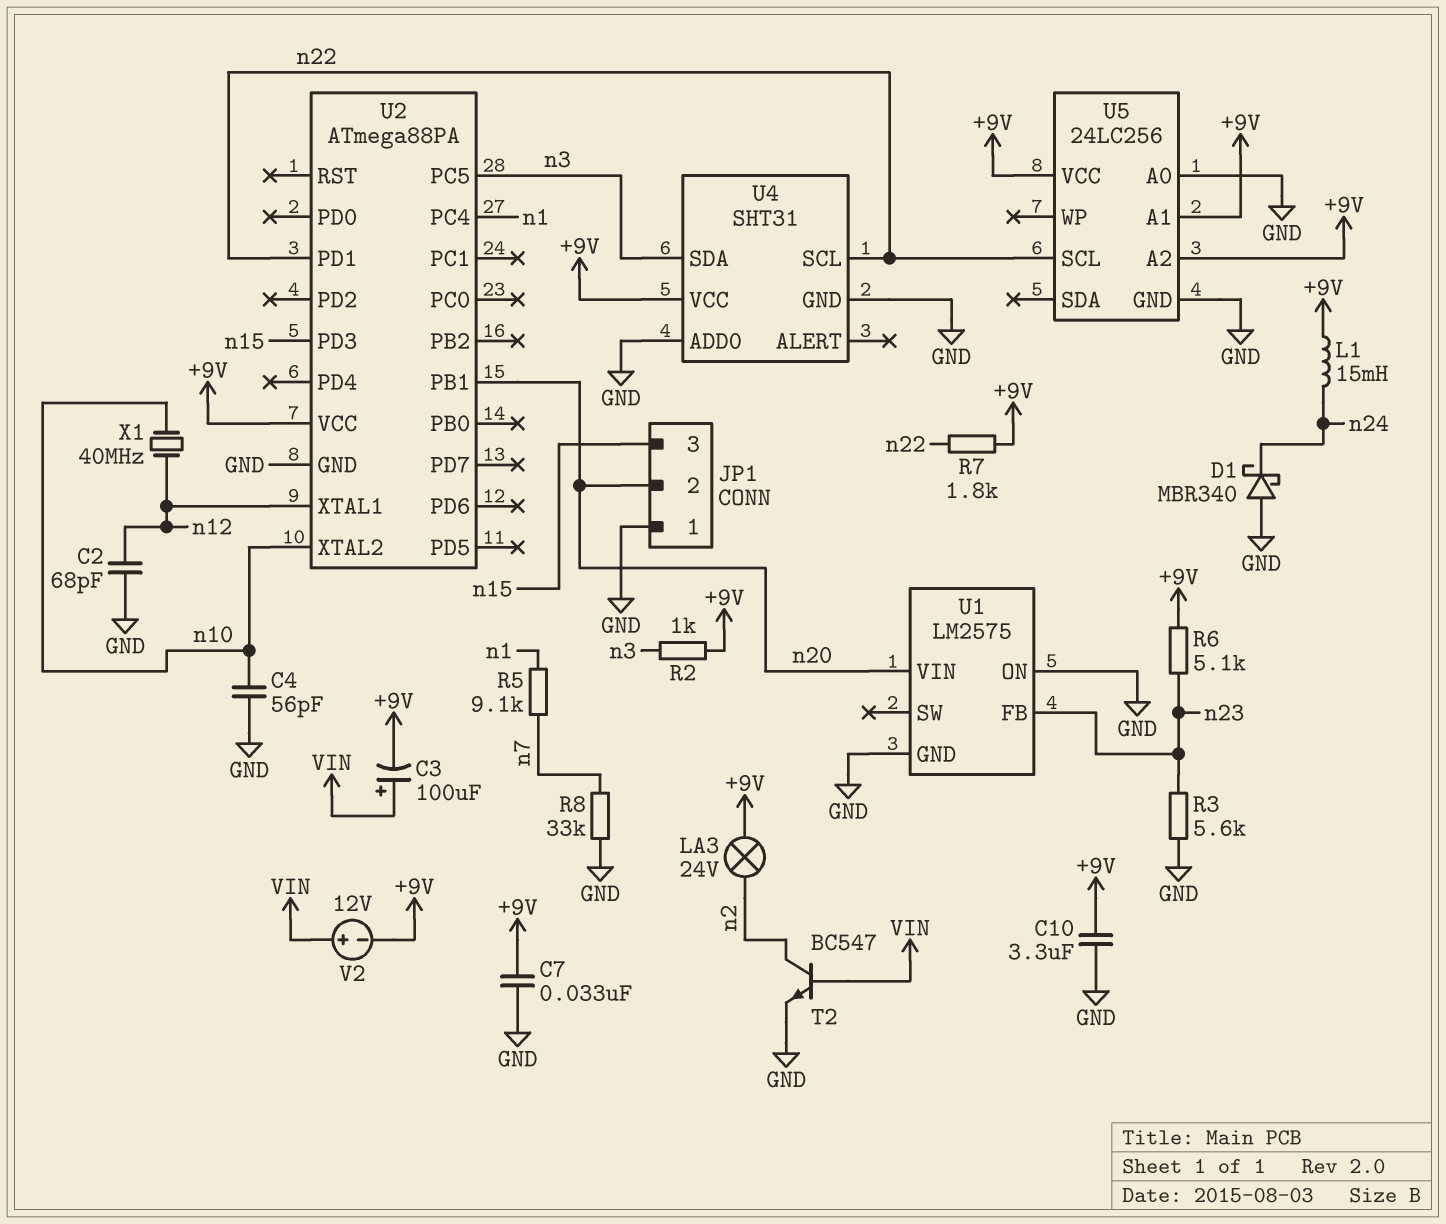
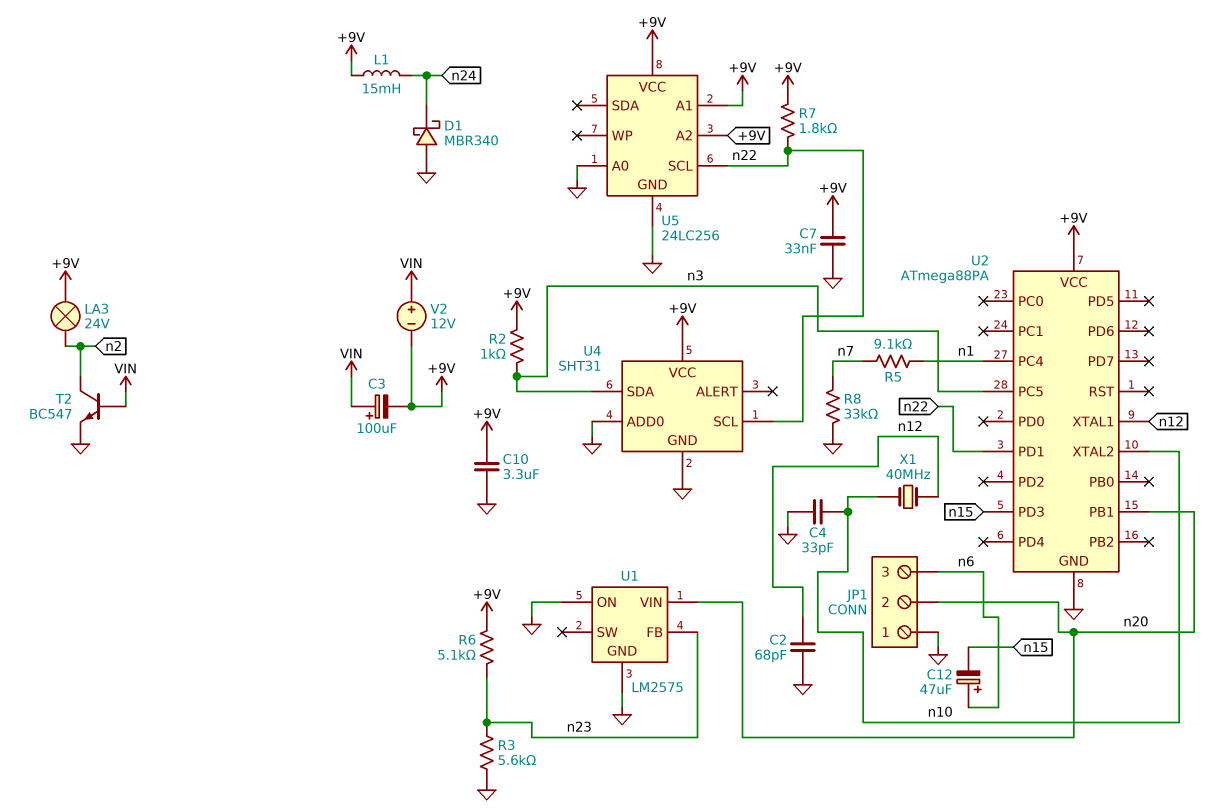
C4: 56pF (GND, n10) -> 33pF (GND, n10)
C12: none -> 47uF (plus n6, minus n15)
JP1 pin 3: n15 -> n6

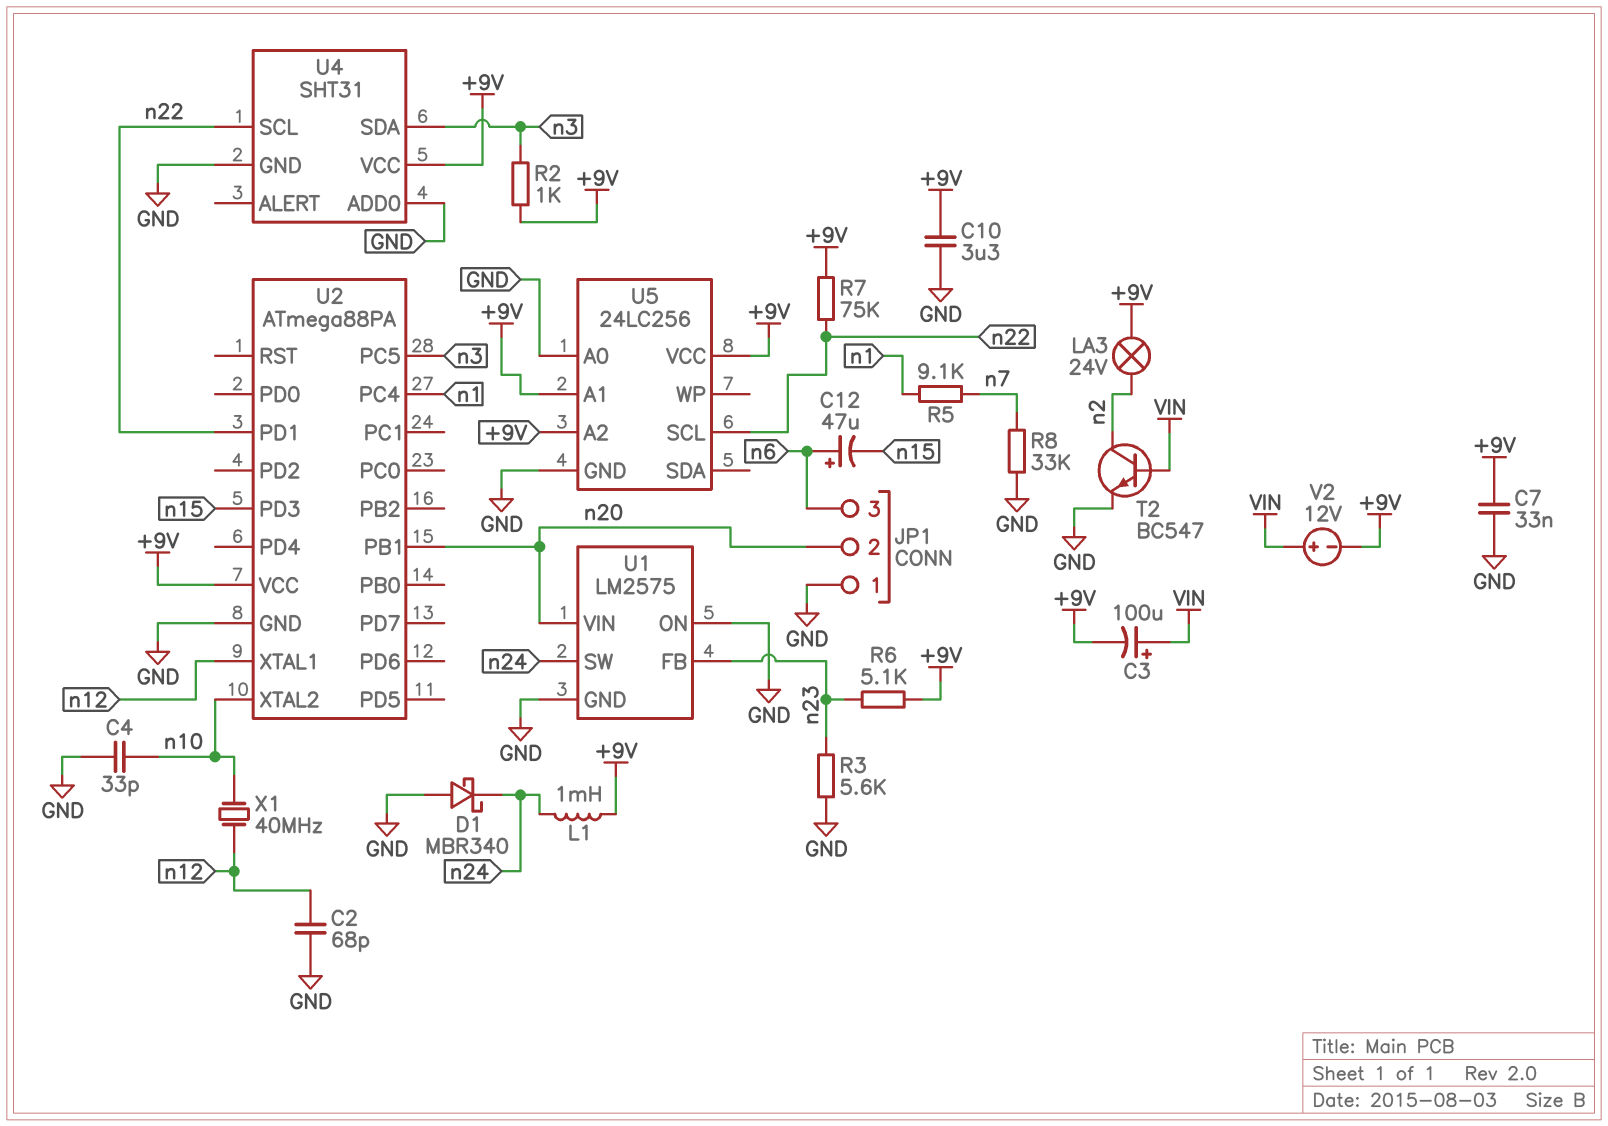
L1: 15mH (+9V, n24) -> 1mH (+9V, n24)
R7: 1.8k (+9V, n22) -> 75k (+9V, n22)
U1 pin SW: none -> n24

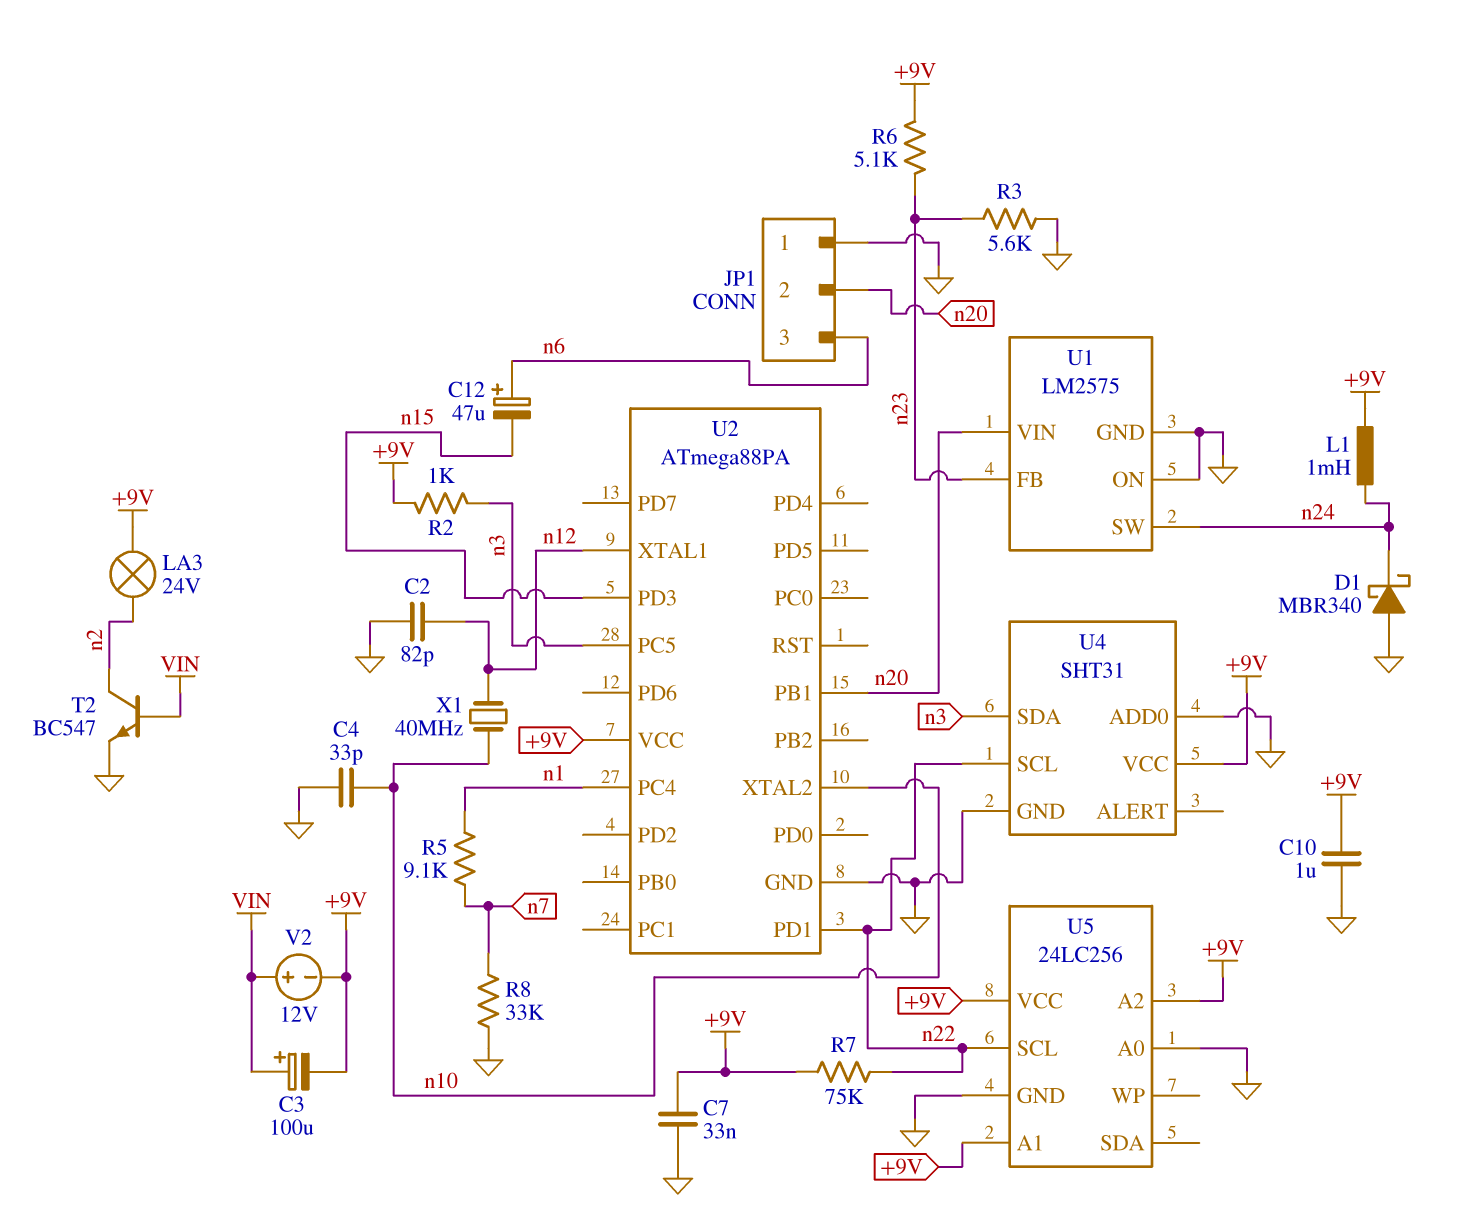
C2: 68pF (GND, n12) -> 82pF (GND, n12)
C10: 3.3uF (+9V, GND) -> 1uF (+9V, GND)

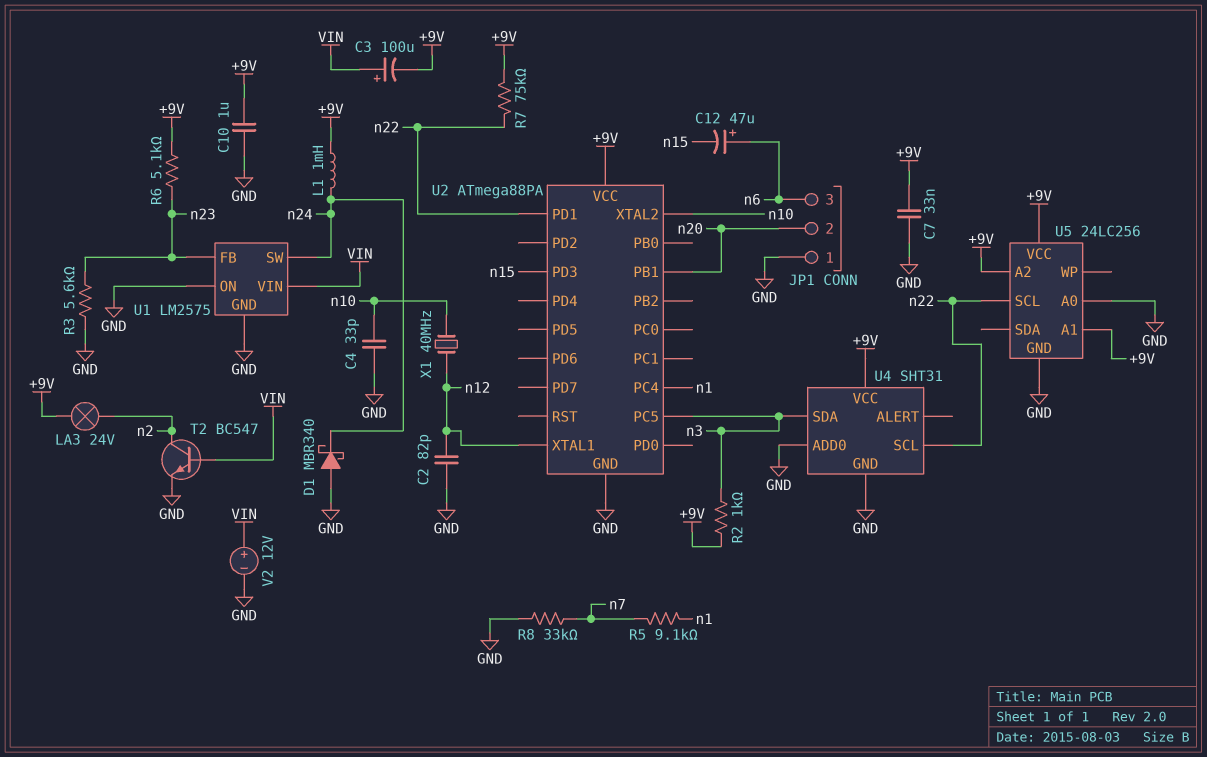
U1 pin VIN: n20 -> VIN
V2: 12V (plus VIN, minus +9V) -> 12V (plus VIN, minus GND)

